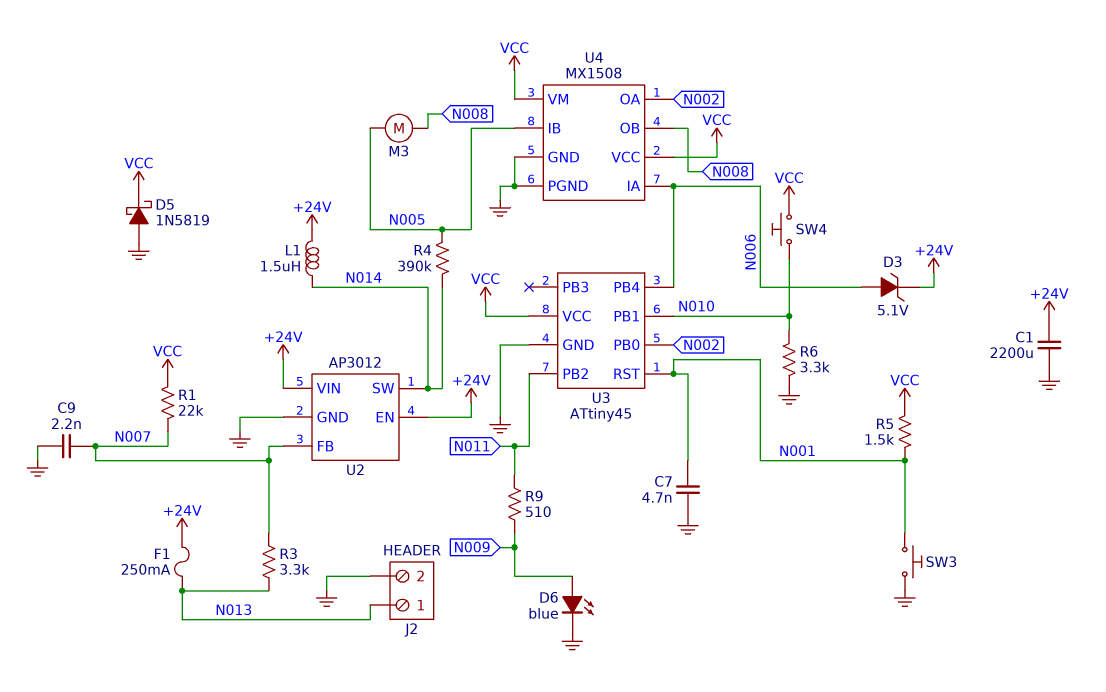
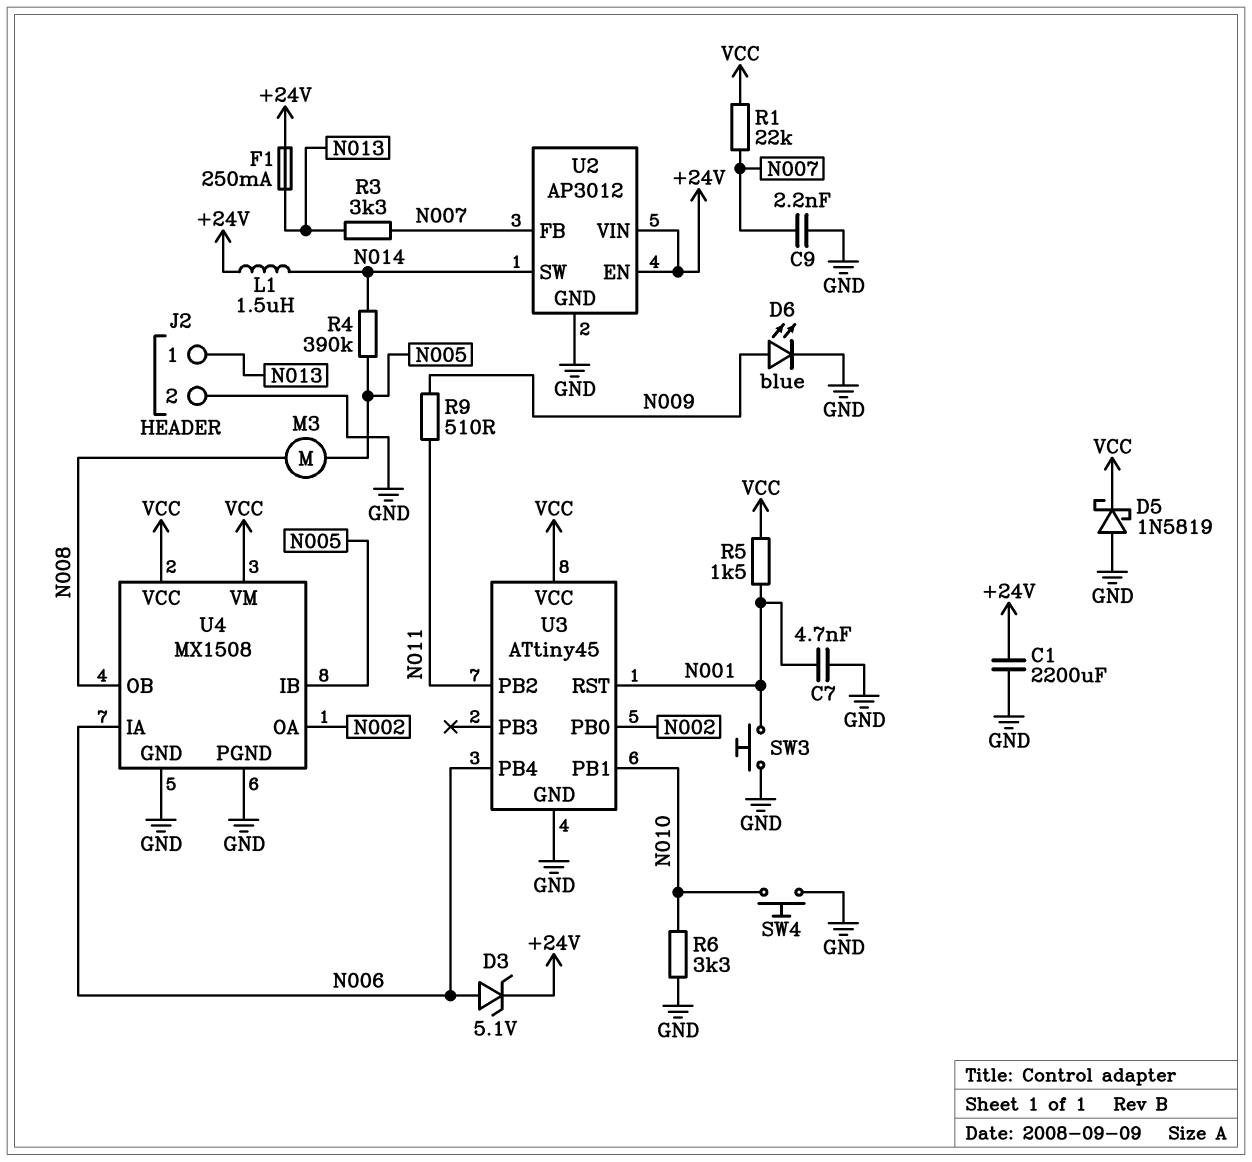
SW4: button (N010, VCC) -> button (GND, N010)

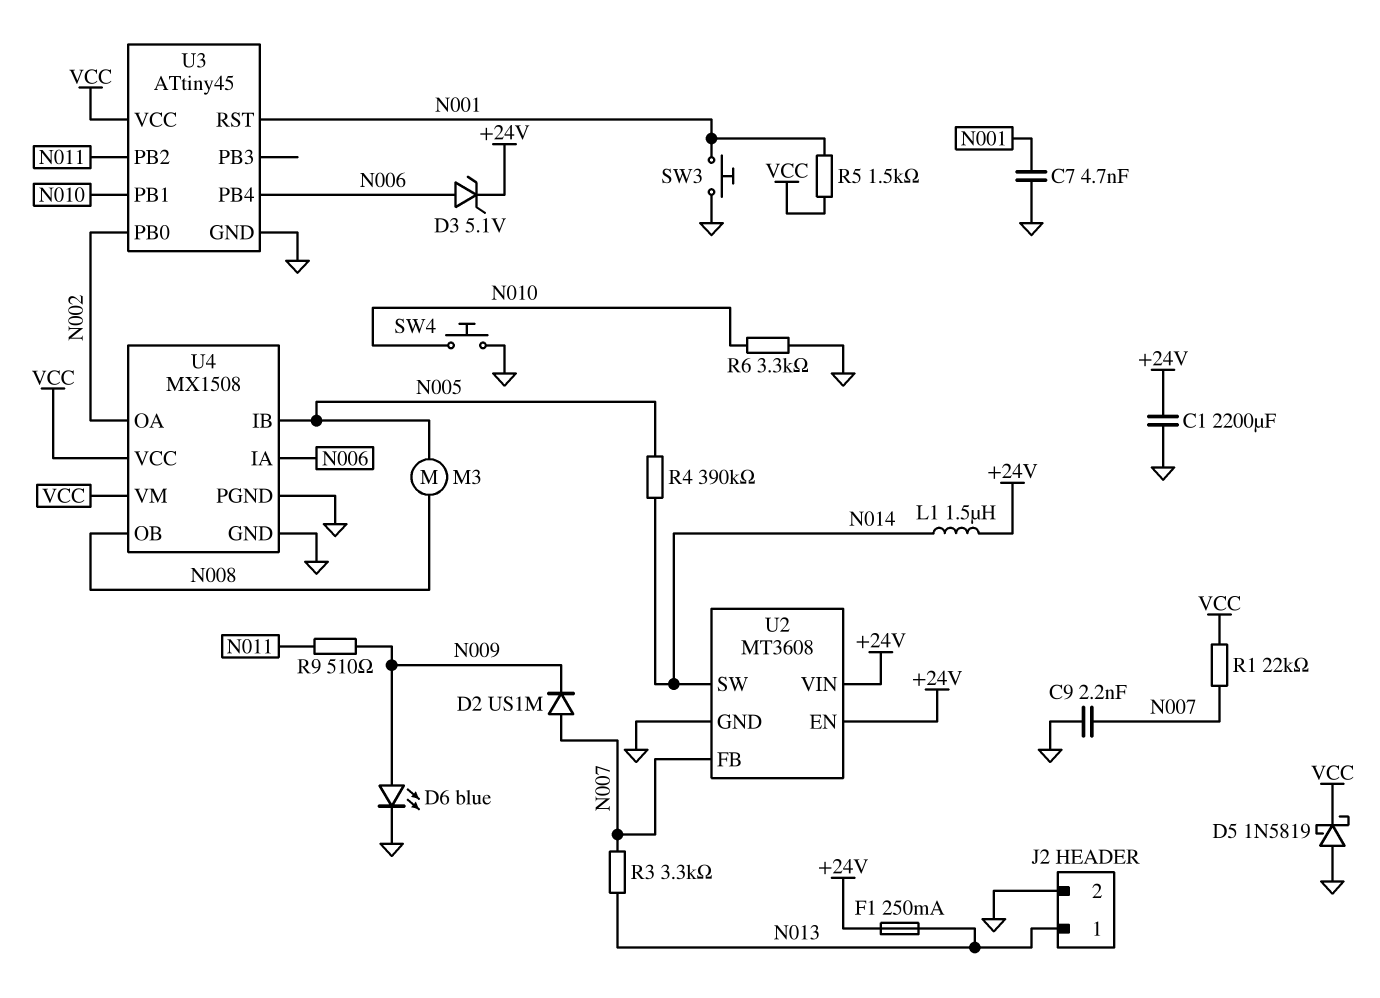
D2: none -> diode US1M (A N007, K N009)
U2: AP3012 -> MT3608

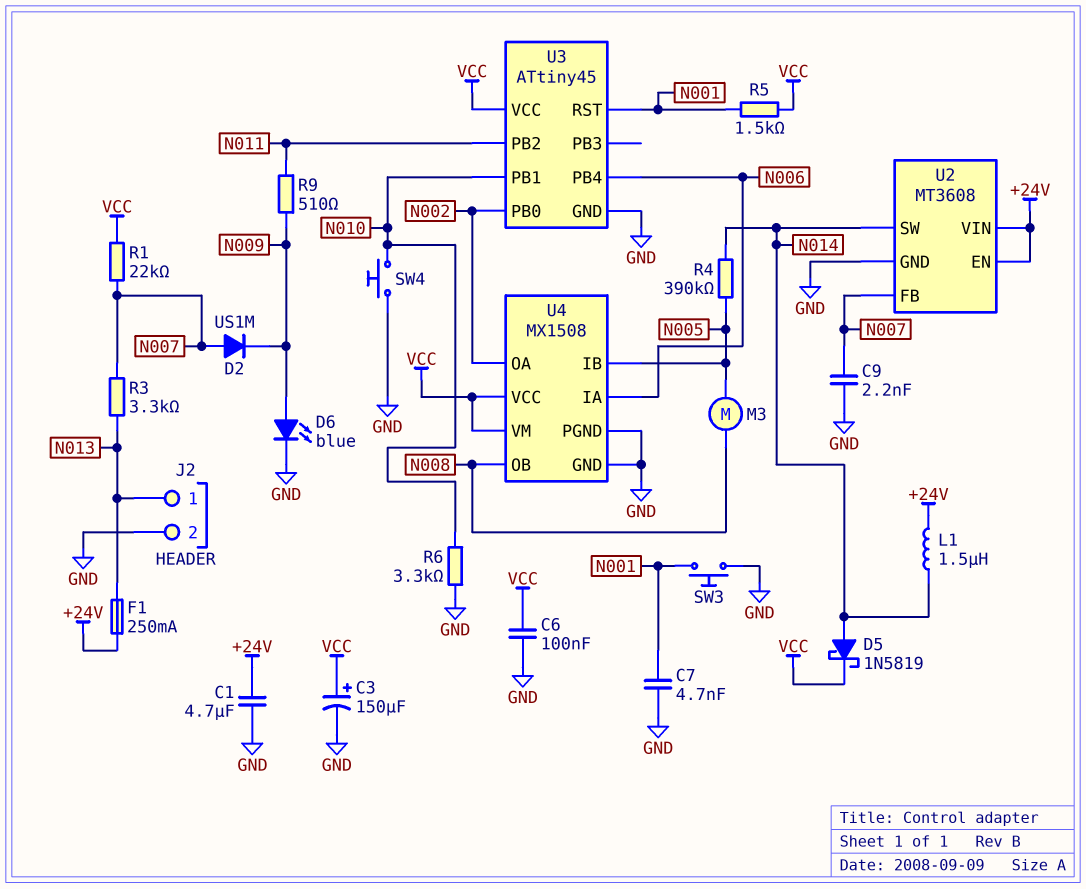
C1: 2200uF (+24V, GND) -> 4.7uF (+24V, GND)
C3: none -> 150uF (plus VCC, minus GND)
C6: none -> 100nF (GND, VCC)
D3: zener 5.1V (A N006, K +24V) -> none
D5: schottky 1N5819 (A GND, K VCC) -> schottky 1N5819 (A N014, K VCC)

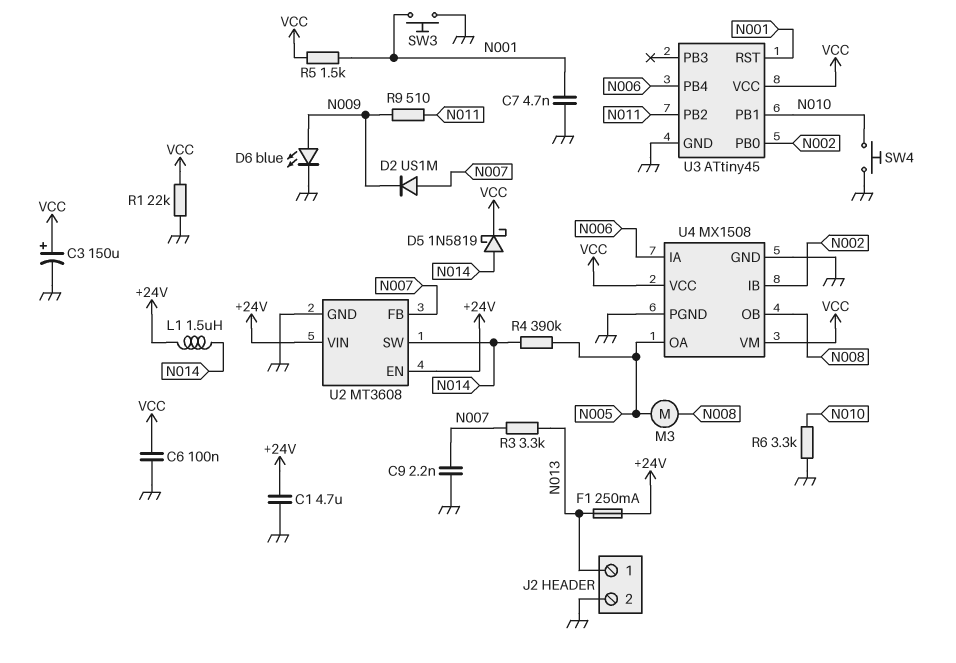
R1: 22k (N007, VCC) -> 22k (GND, VCC)
U4 pin IB: N005 -> N002
U4 pin OA: N002 -> N005

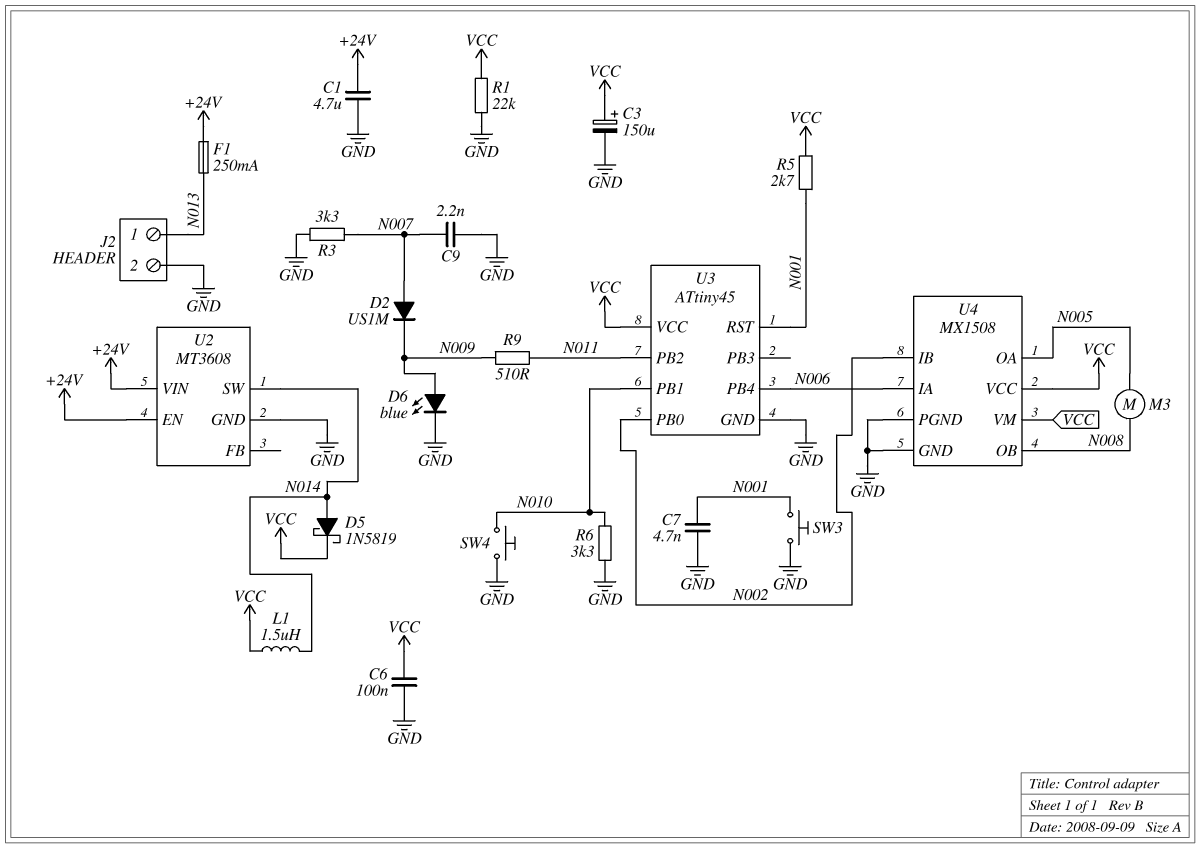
L1: 1.5uH (+24V, N014) -> 1.5uH (N014, VCC)
R3: 3.3k (N007, N013) -> 3.3k (GND, N007)
R4: 390k (N005, N014) -> none
R5: 1.5k (N001, VCC) -> 2.7k (N001, VCC)
U2 pin FB: N007 -> none

